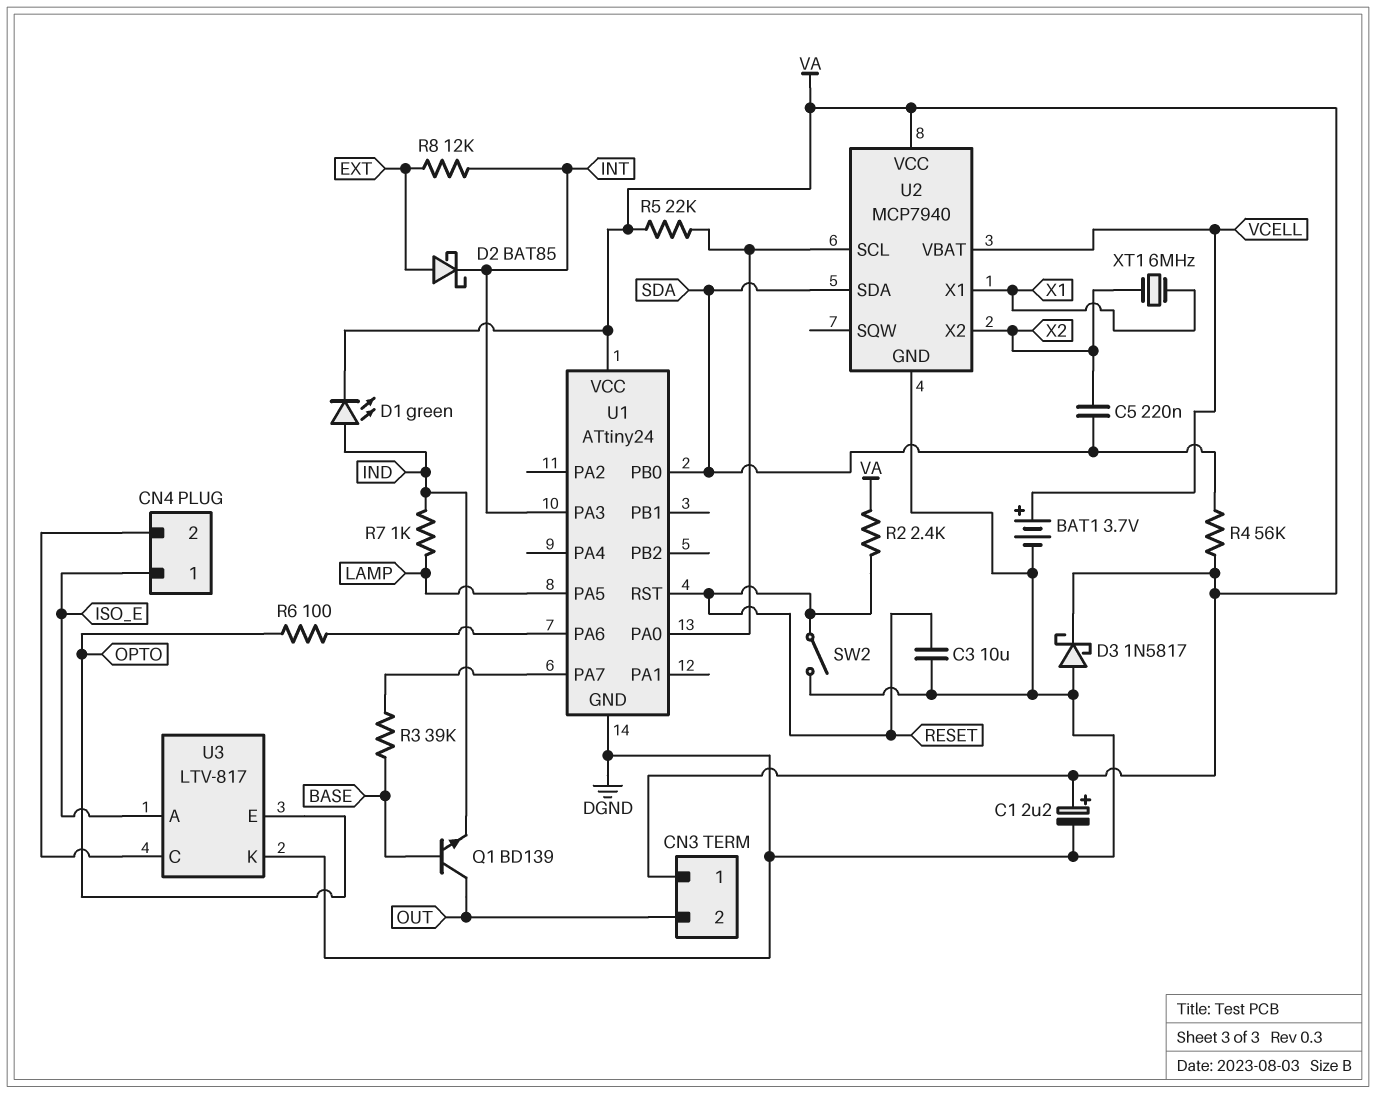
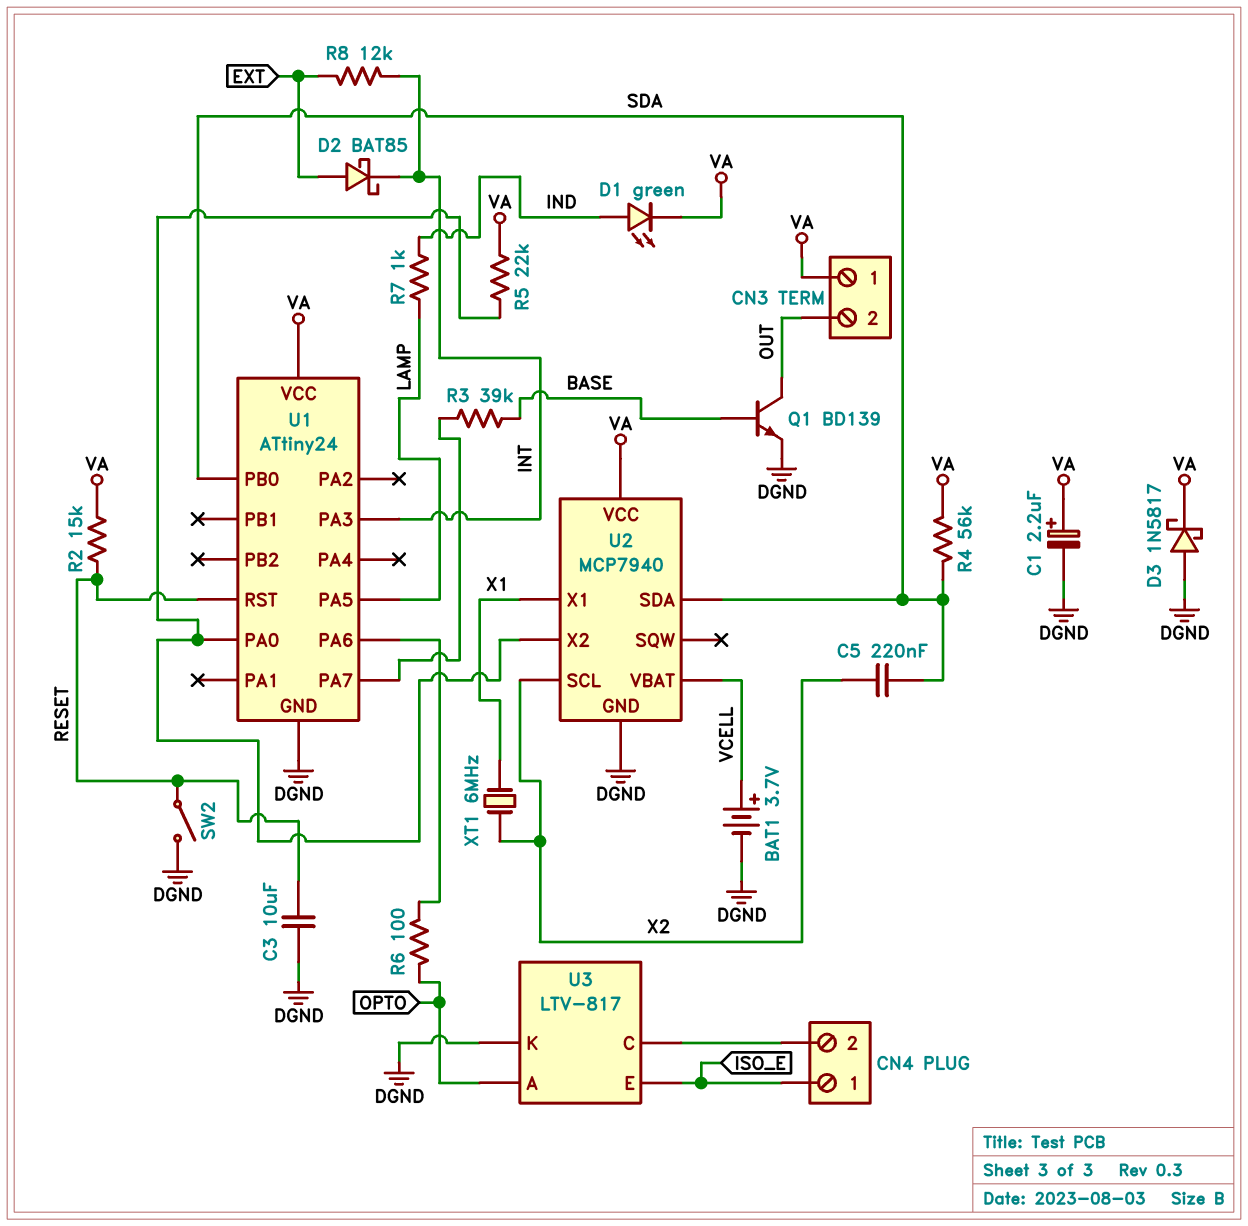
Q1: NPN BD139 (B BASE, C OUT, E IND) -> NPN BD139 (B BASE, C OUT, E DGND)
R2: 2.4k (RESET, VA) -> 15k (RESET, VA)
U2 pin SCL: U1/PA0 -> X2
U2 pin X2: X2 -> U1/PA0
U3 pin A: ISO_E -> OPTO
U3 pin E: OPTO -> ISO_E

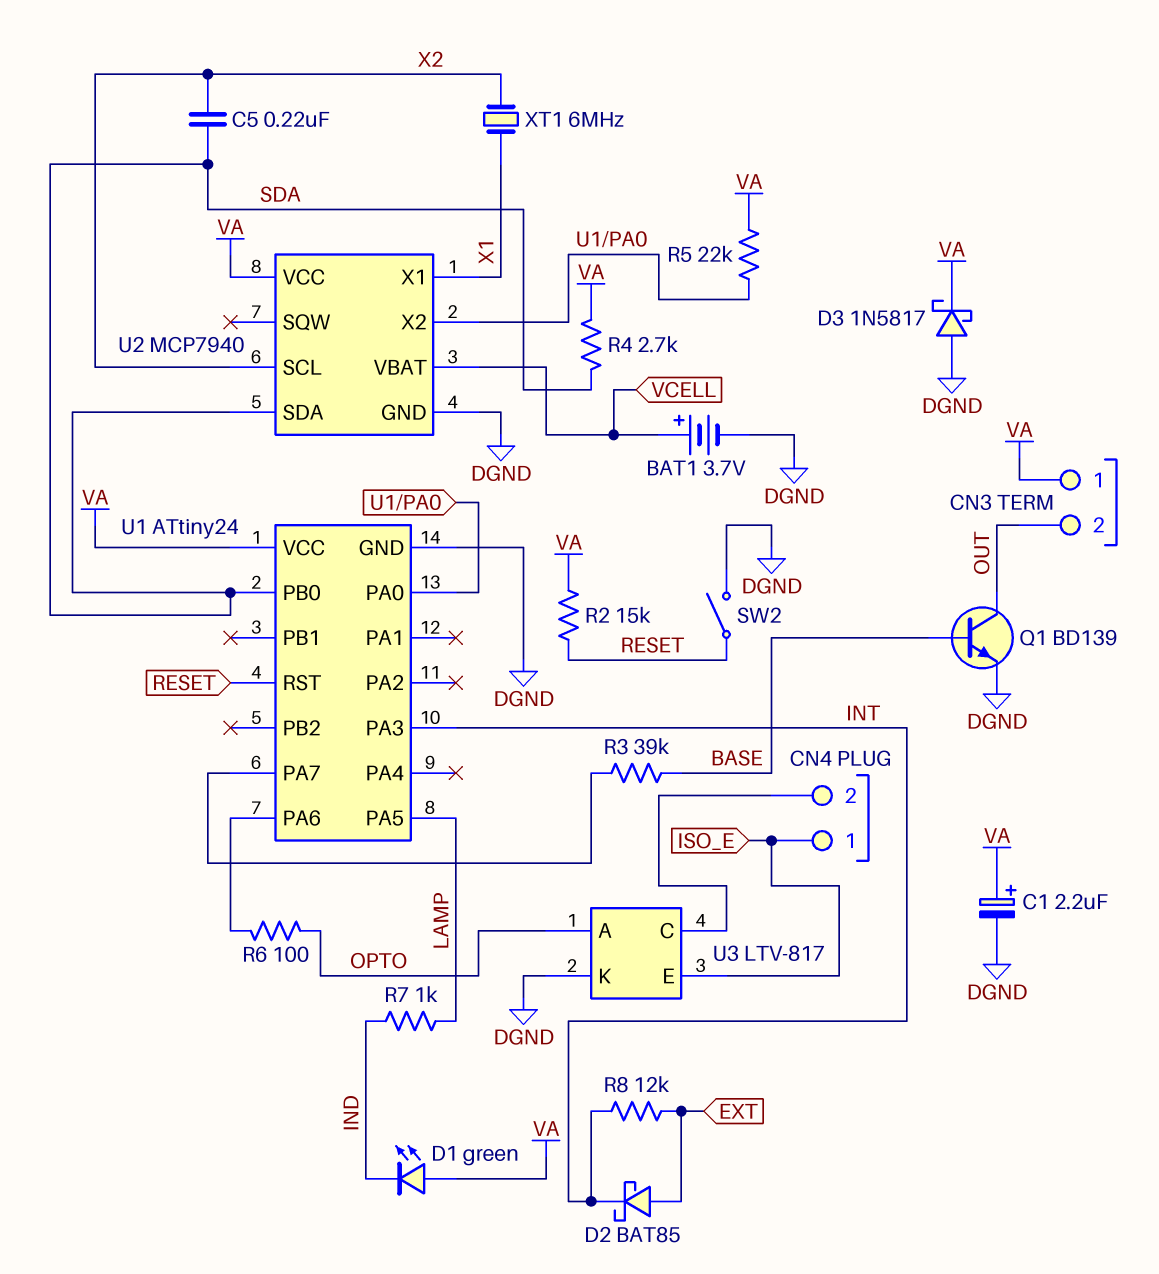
C3: 10uF (DGND, RESET) -> none
D1: LED green (A IND, K VA) -> LED green (A VA, K IND)
R4: 56k (SDA, VA) -> 2.7k (SDA, VA)

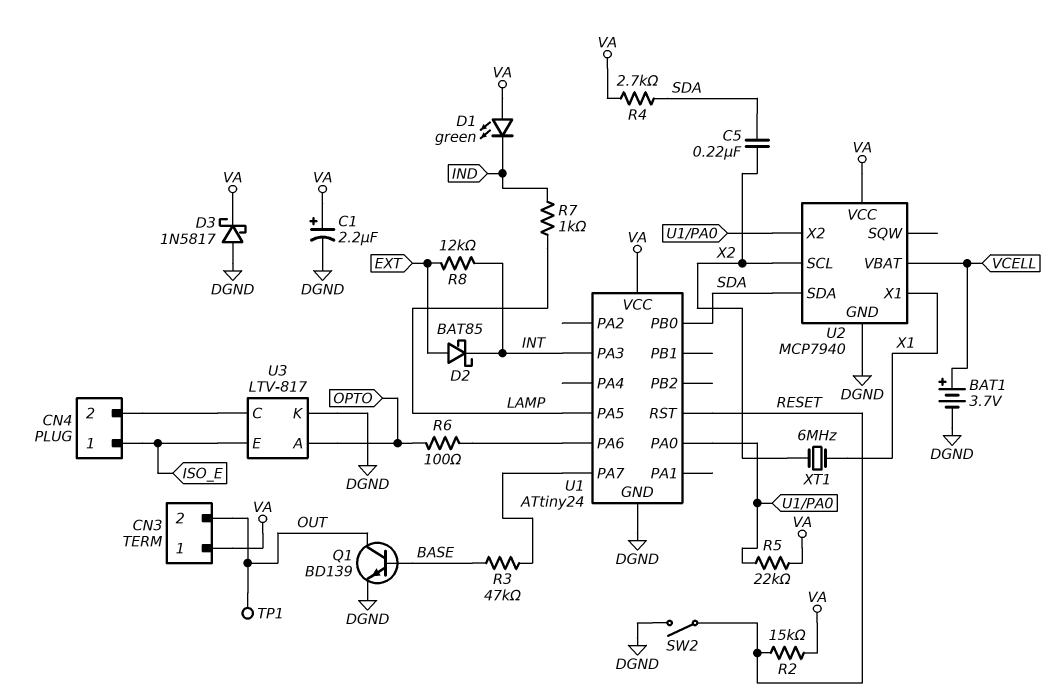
R3: 39k (BASE, U1/PA7) -> 47k (BASE, U1/PA7)
TP1: none -> test point (OUT)

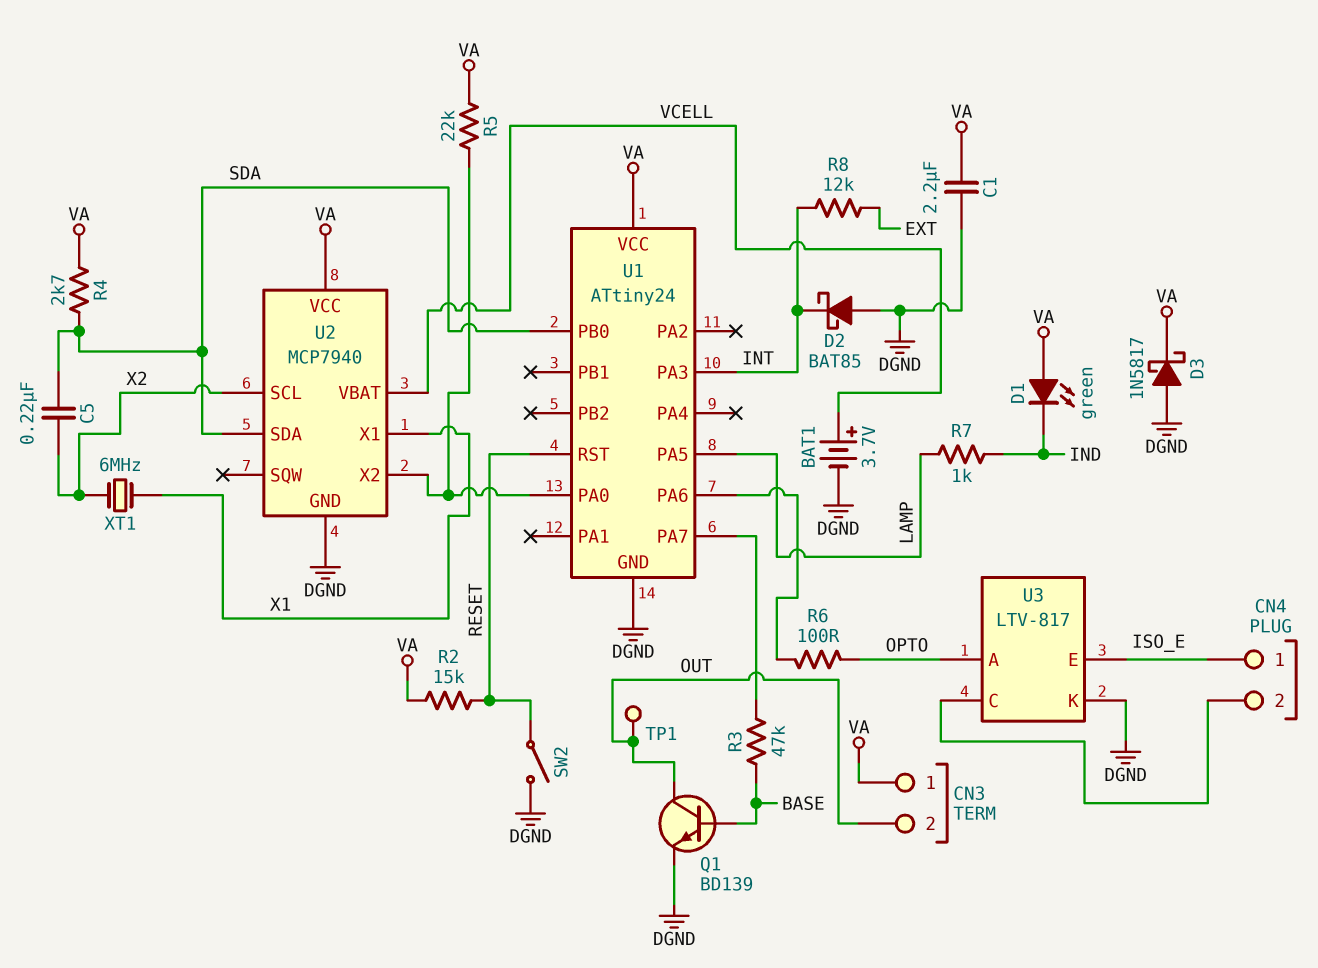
C1: 2.2uF (plus VA, minus DGND) -> 2.2uF (DGND, VA)
D2: schottky BAT85 (A EXT, K INT) -> schottky BAT85 (A DGND, K INT)

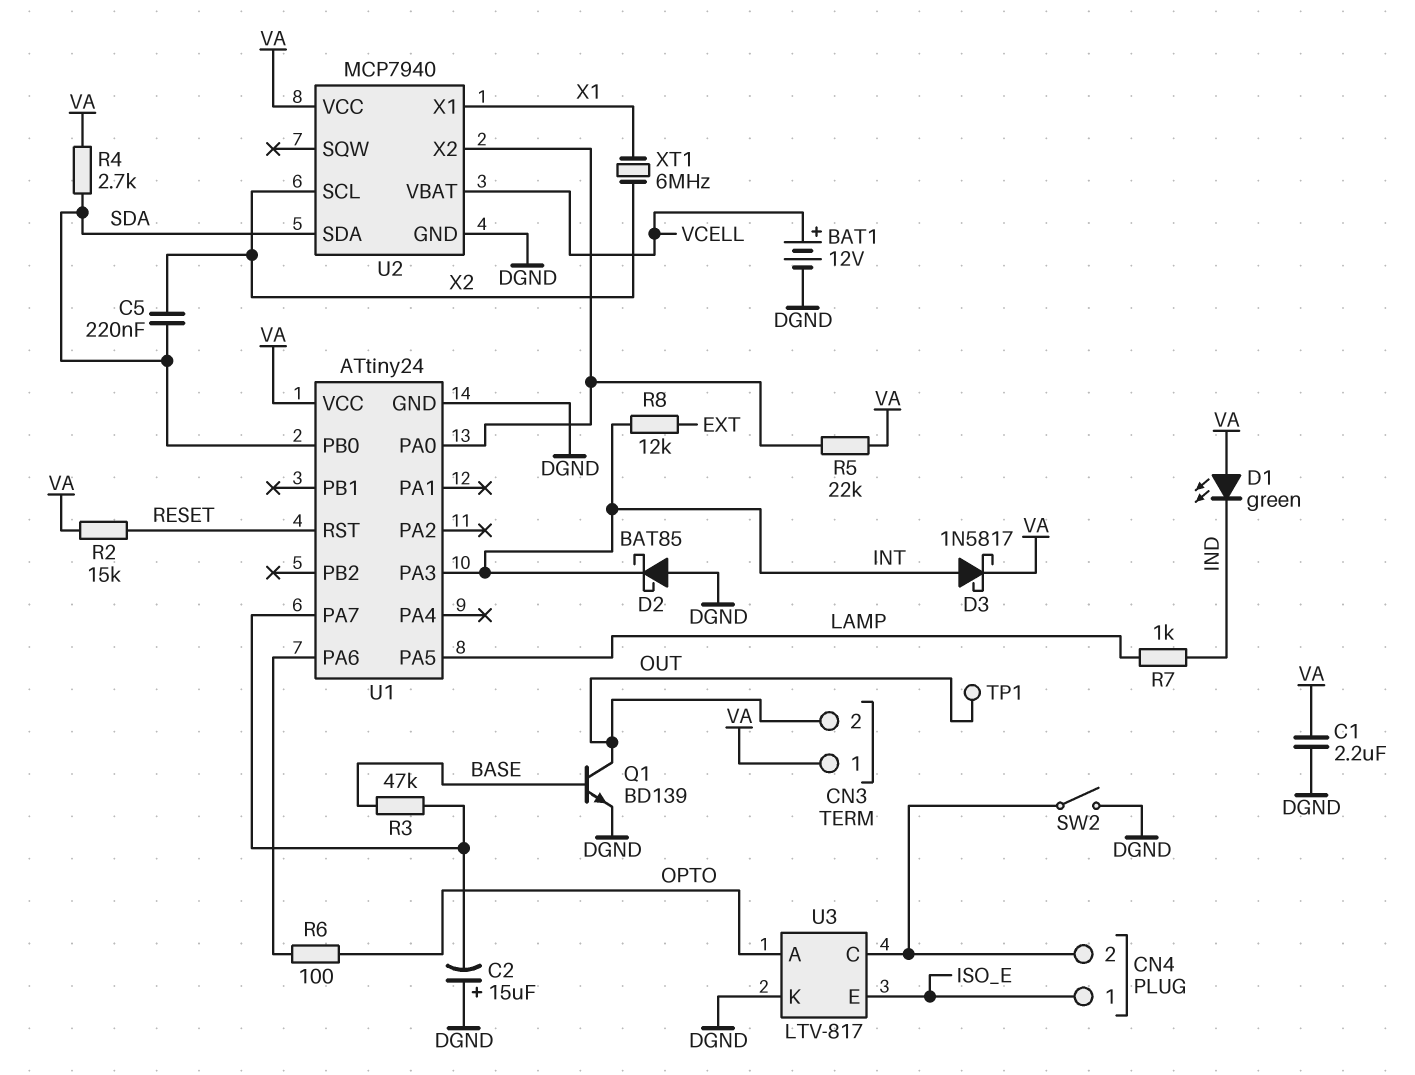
BAT1: 3.7V (plus VCELL, minus DGND) -> 12V (plus VCELL, minus DGND)
C2: none -> 15uF (plus DGND, minus U1/PA7)
D3: schottky 1N5817 (A DGND, K VA) -> schottky 1N5817 (A INT, K VA)
SW2: switch (DGND, RESET) -> switch (CN4/2, DGND)

